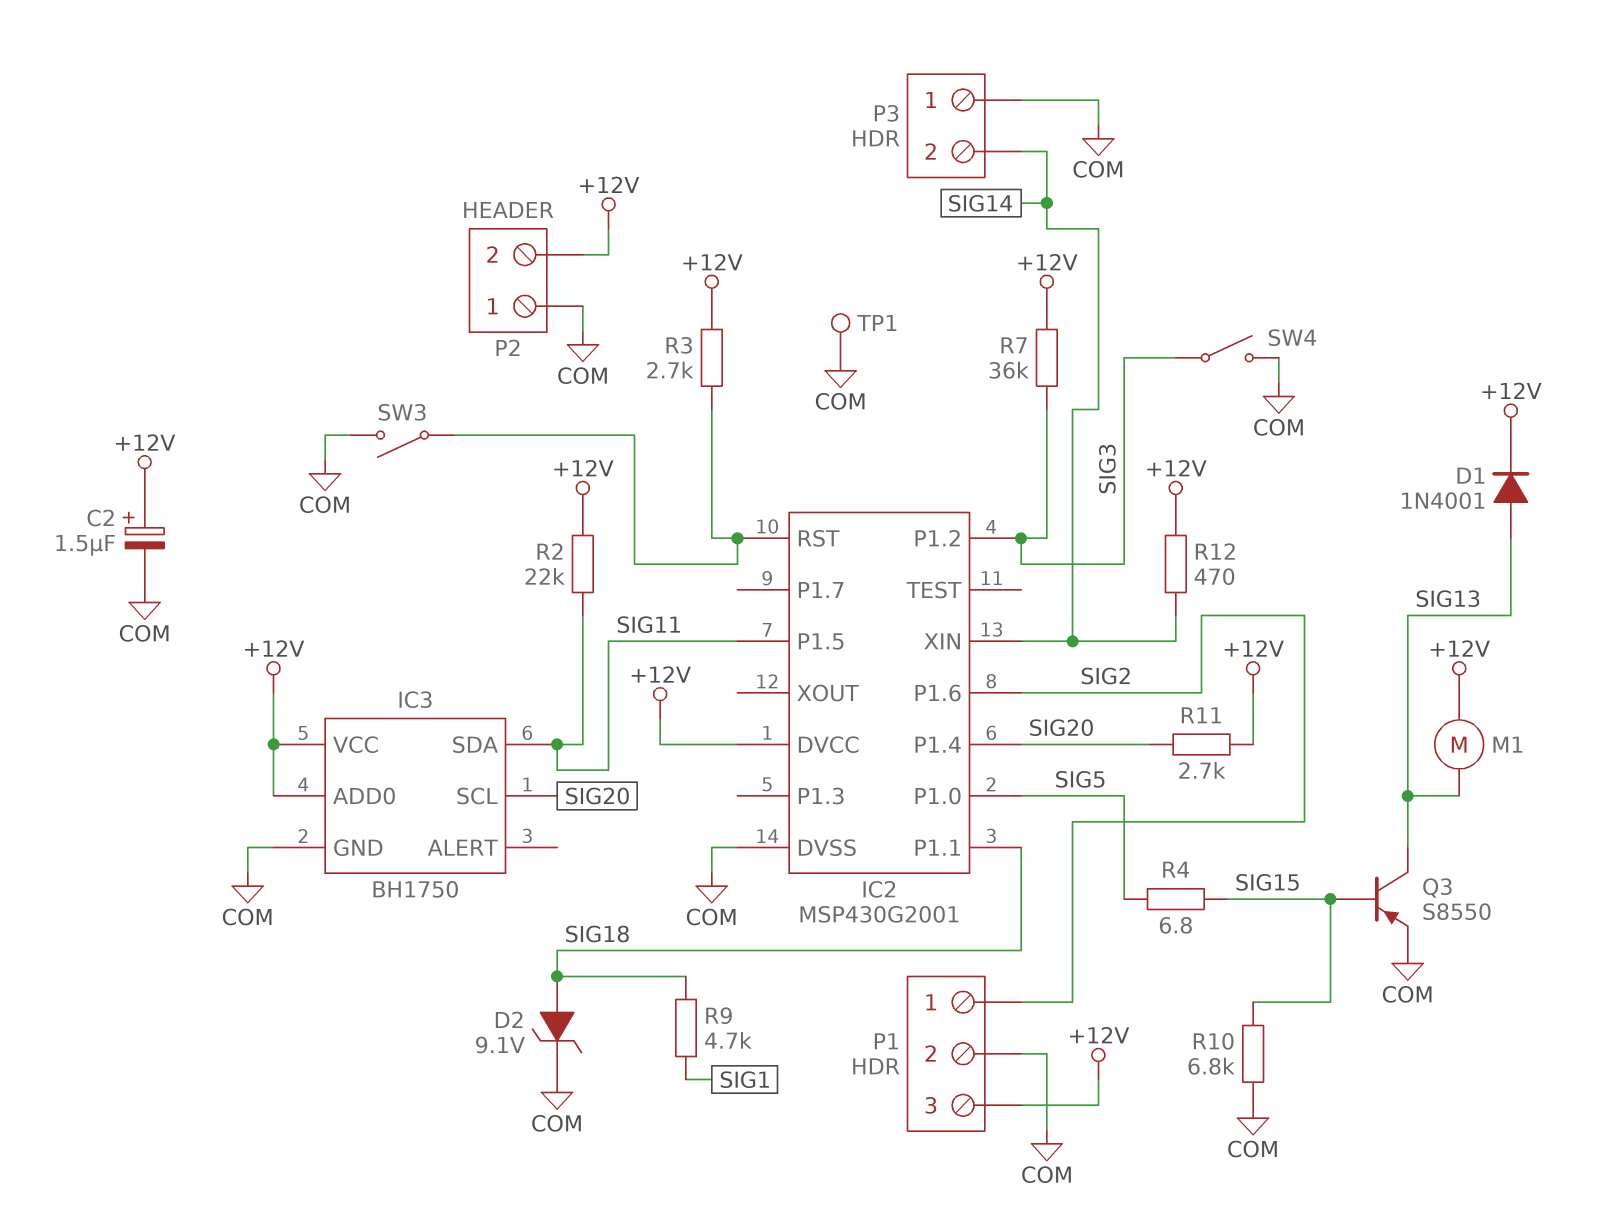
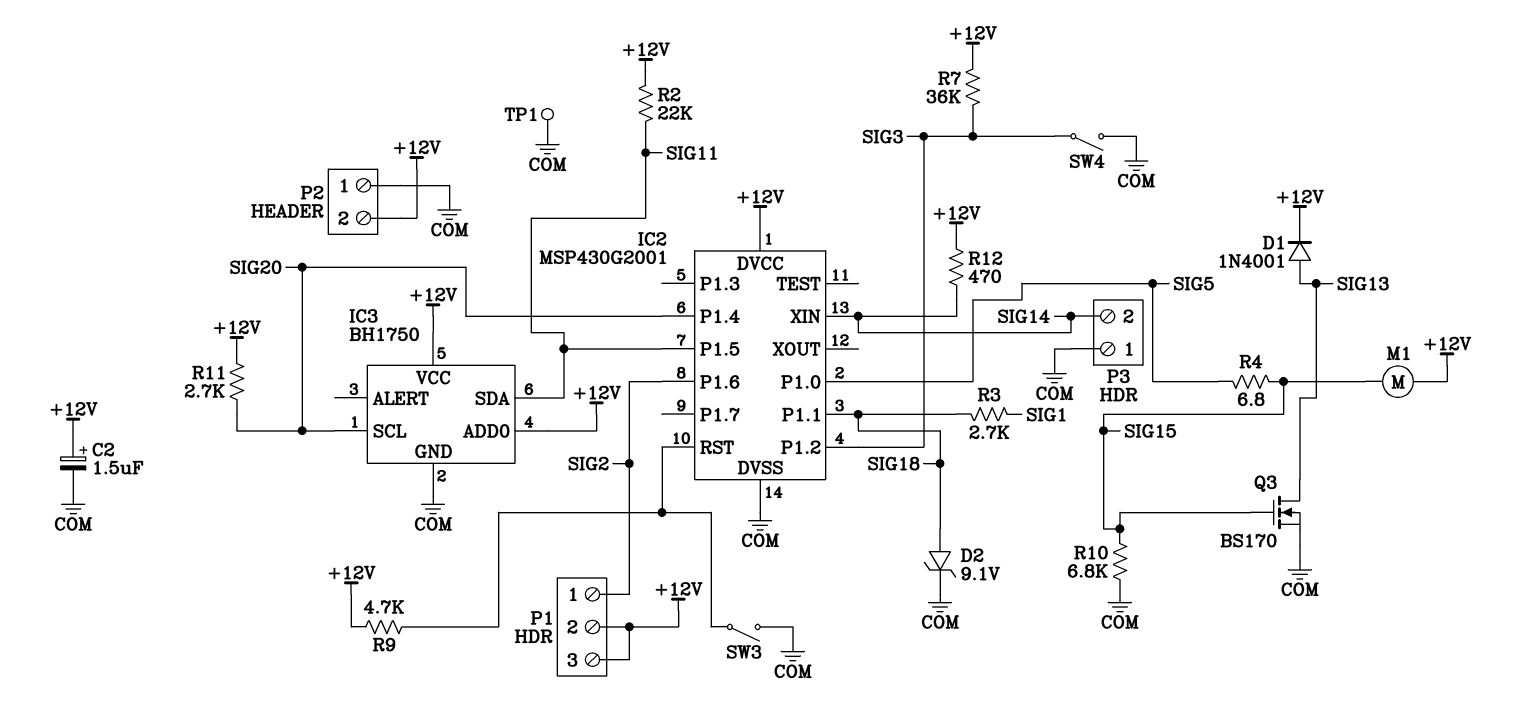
M1: motor (+12V, SIG13) -> motor (+12V, SIG15)
P1 pin 2: COM -> +12V
Q3: PNP S8550 (B SIG15, C SIG13, E COM) -> NMOS BS170 (G SIG15, D SIG13, S COM)
R3: 2.7k (+12V, IC2/RST) -> 2.7k (SIG1, SIG18)
R9: 4.7k (SIG1, SIG18) -> 4.7k (+12V, IC2/RST)

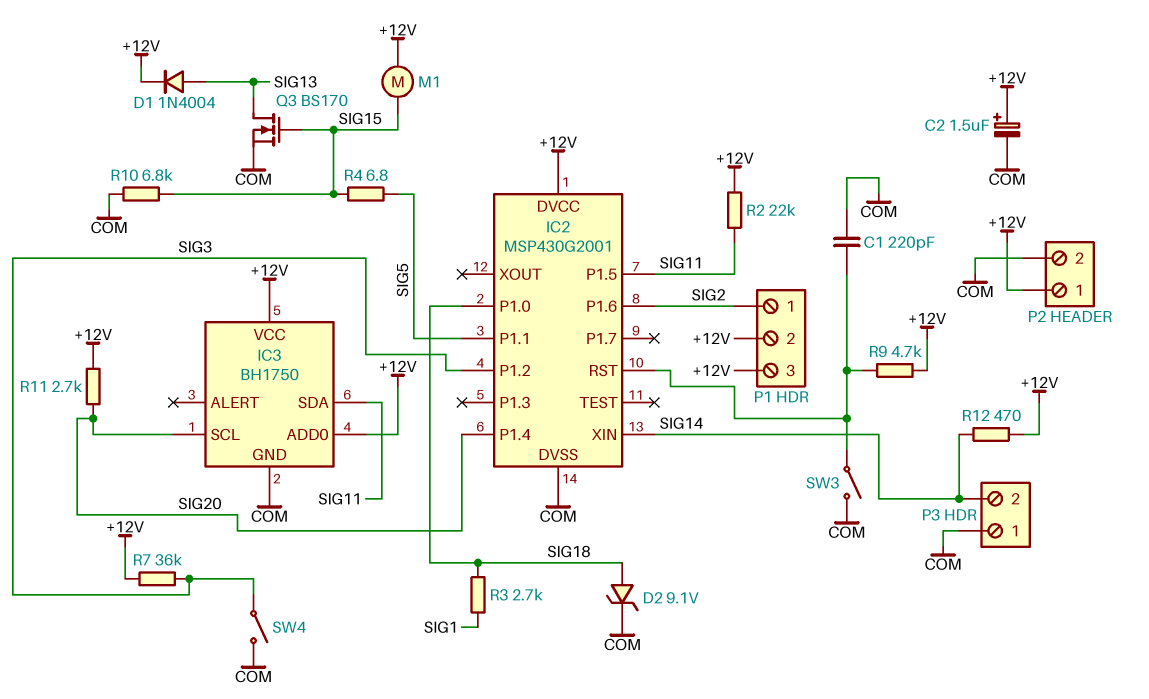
C1: none -> 220pF (COM, IC2/RST)
D1: diode 1N4001 (A SIG13, K +12V) -> diode 1N4004 (A SIG13, K +12V)
IC2 pin P1.0: SIG5 -> SIG18
IC2 pin P1.1: SIG18 -> SIG5
P2 pin 1: COM -> +12V
P2 pin 2: +12V -> COM
TP1: test point (COM) -> none

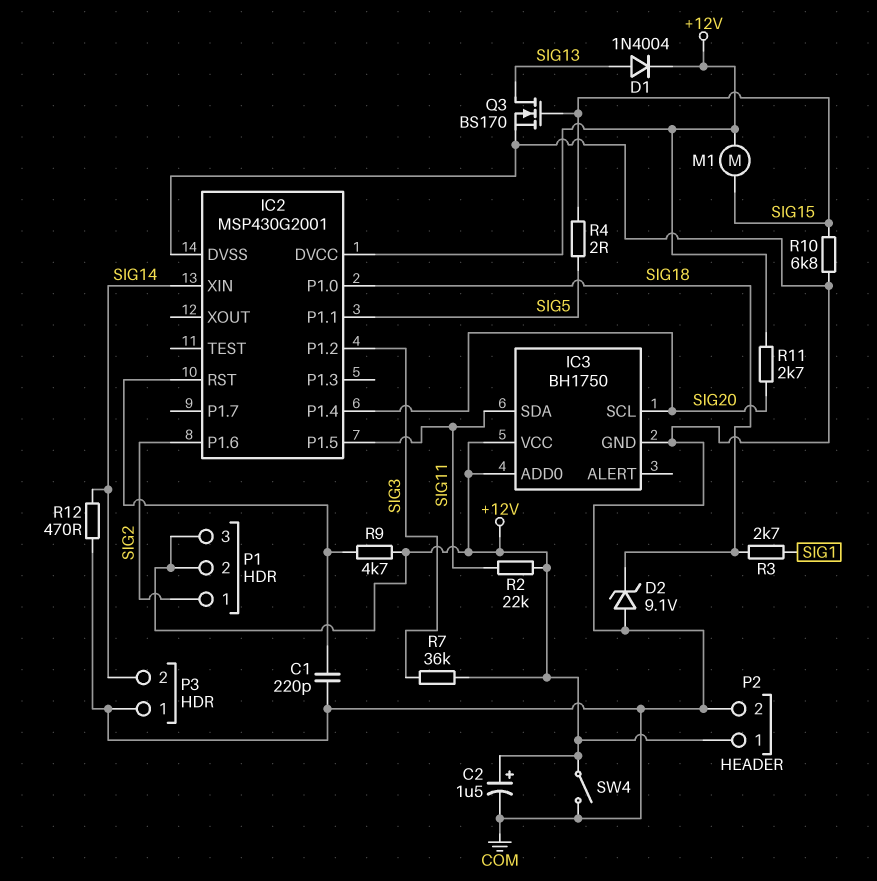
D2: zener 9.1V (A SIG18, K COM) -> zener 9.1V (A COM, K SIG18)
R4: 6.8 (SIG5, SIG15) -> 2 (SIG5, SIG15)
R12: 470 (+12V, SIG14) -> 470 (COM, SIG14)
SW3: switch (COM, IC2/RST) -> none
SW4: switch (COM, SIG3) -> switch (+12V, COM)

